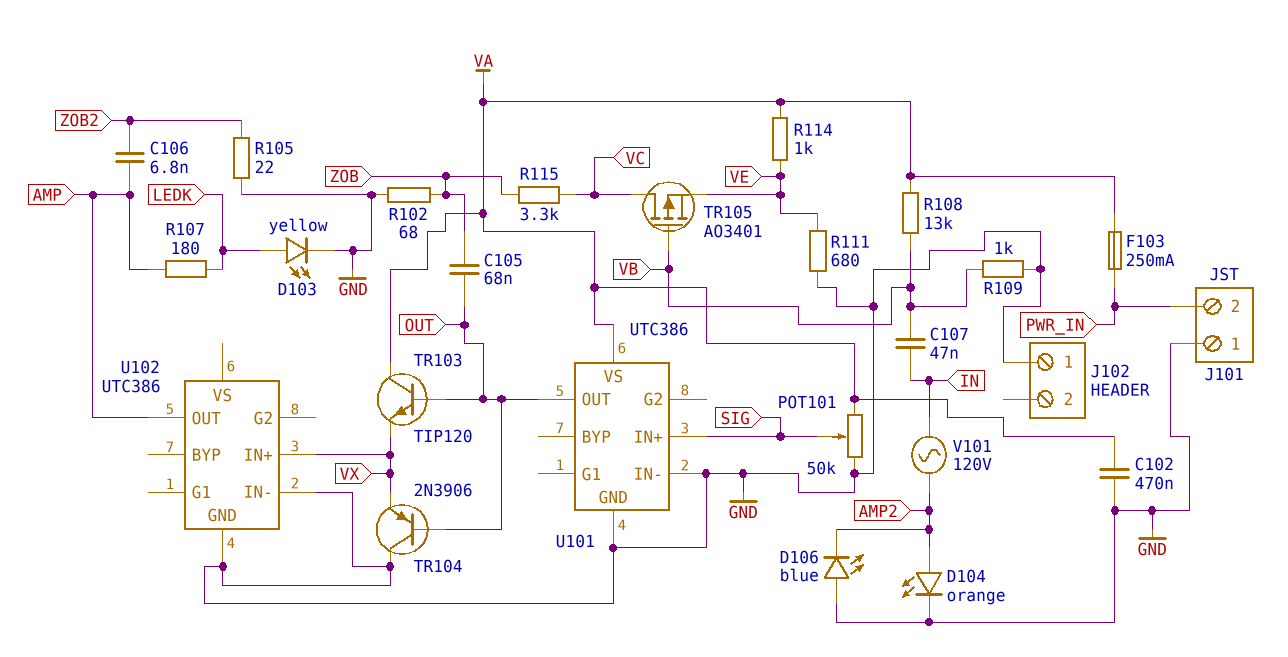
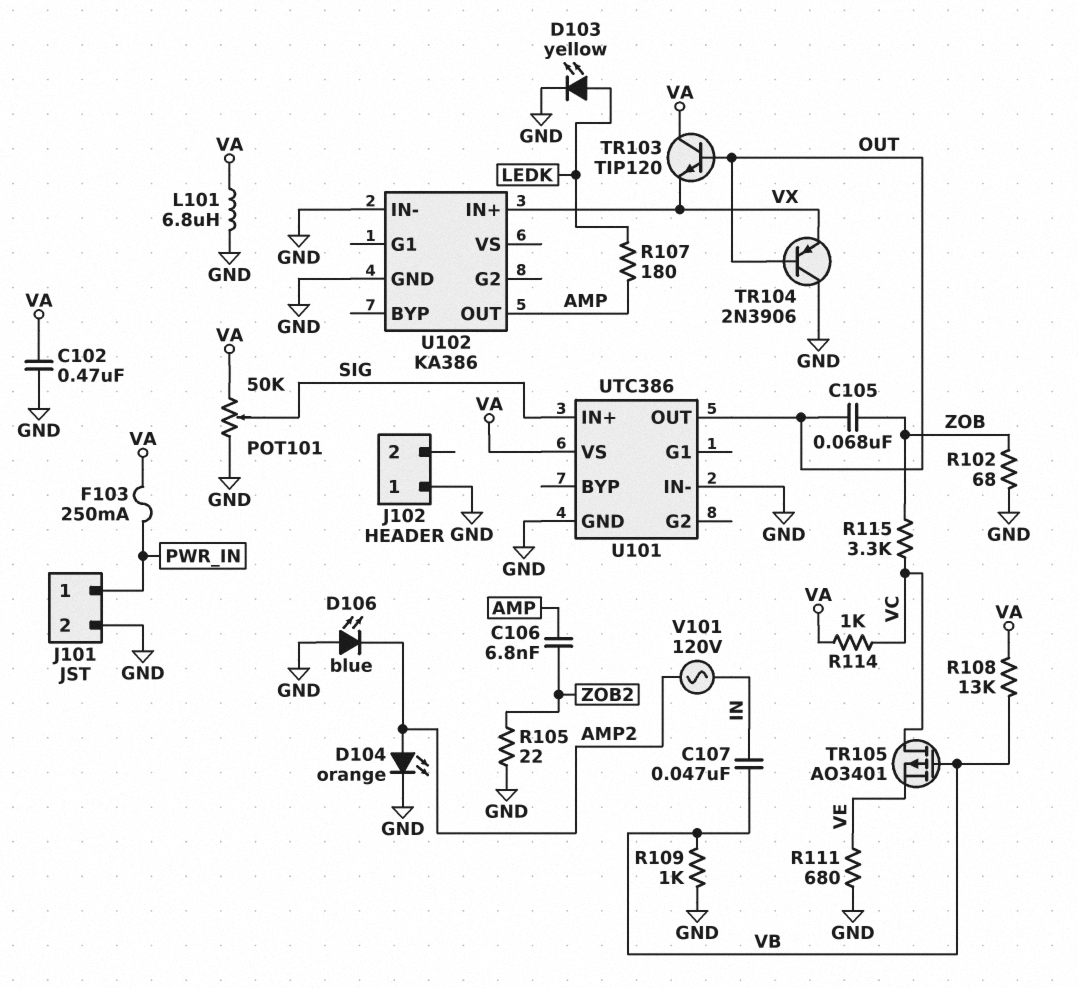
J101 pin 1: GND -> PWR_IN
J101 pin 2: PWR_IN -> GND
L101: none -> 6.8uH (GND, VA)
R114: 1k (VA, VE) -> 1k (VA, VC)
U102: UTC386 -> KA386

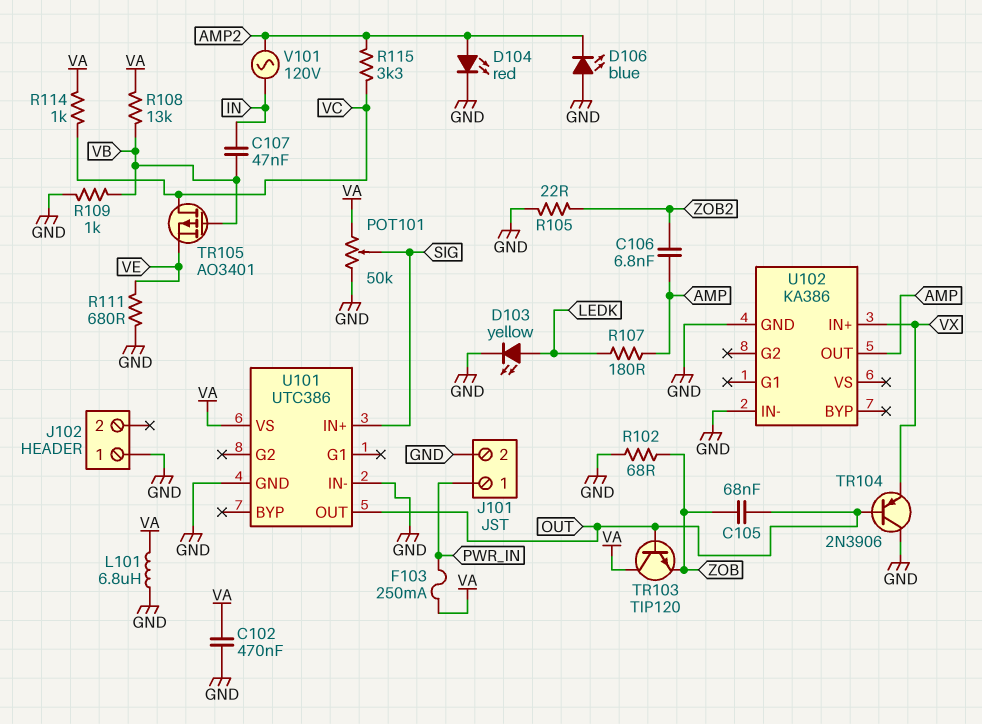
D104: LED orange (A AMP2, K GND) -> LED red (A AMP2, K GND)
R115: 3.3k (VC, ZOB) -> 3.3k (AMP2, VC)
TR103: NPN TIP120 (B OUT, C VA, E VX) -> NPN TIP120 (B OUT, C VA, E ZOB)

